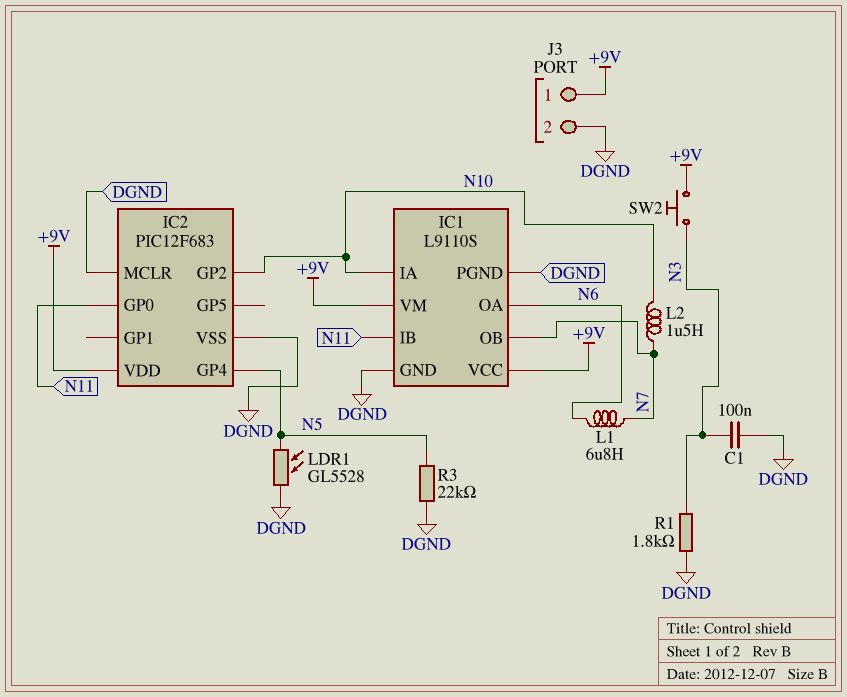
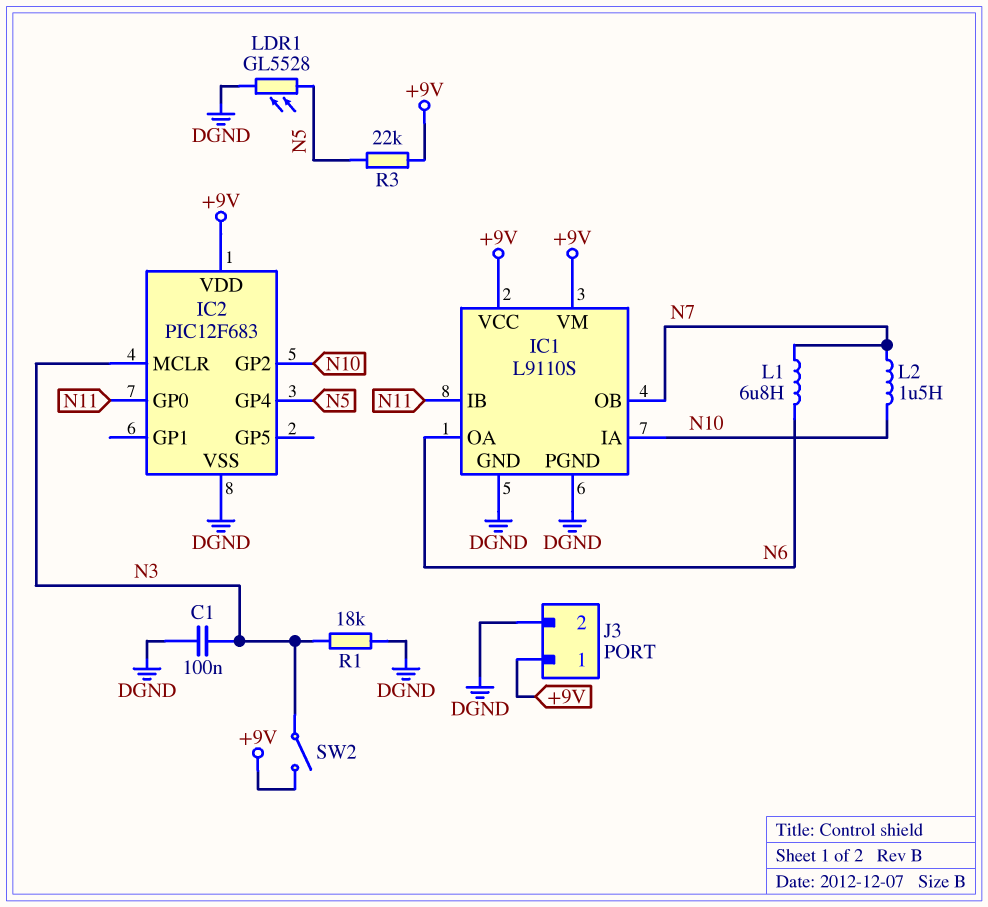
IC2 pin MCLR: DGND -> N3
R1: 1.8k (DGND, N3) -> 18k (DGND, N3)
R3: 22k (DGND, N5) -> 22k (+9V, N5)
SW2: button (+9V, N3) -> switch (+9V, N3)

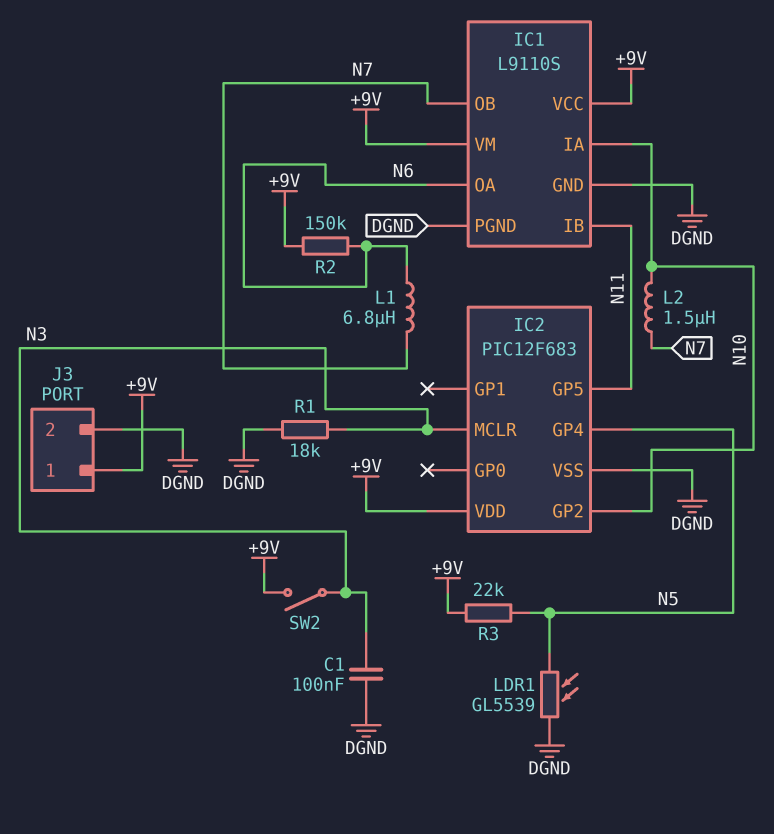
IC2 pin GP0: N11 -> none
IC2 pin GP5: none -> N11
LDR1: GL5528 (DGND, N5) -> GL5539 (DGND, N5)
R2: none -> 150k (+9V, N6)

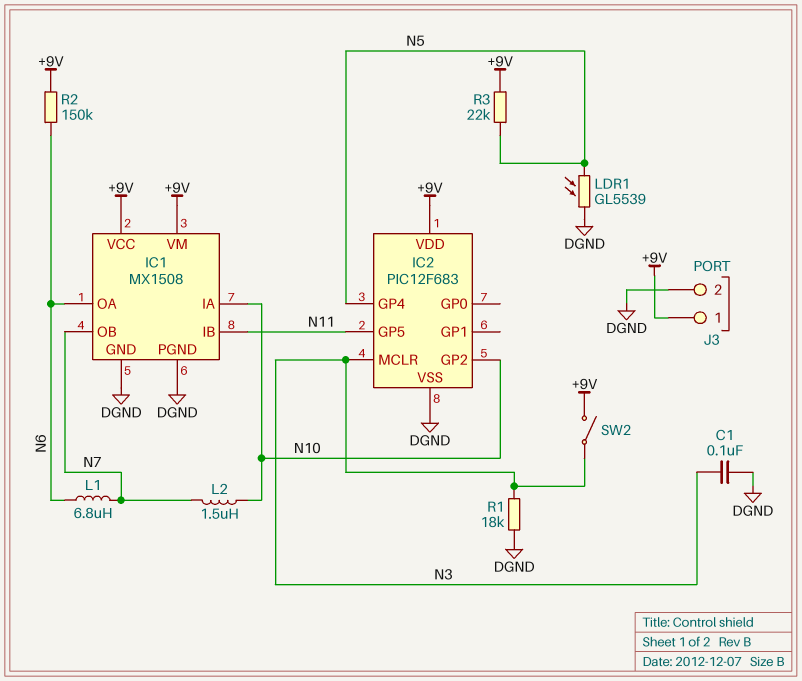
IC1: L9110S -> MX1508

